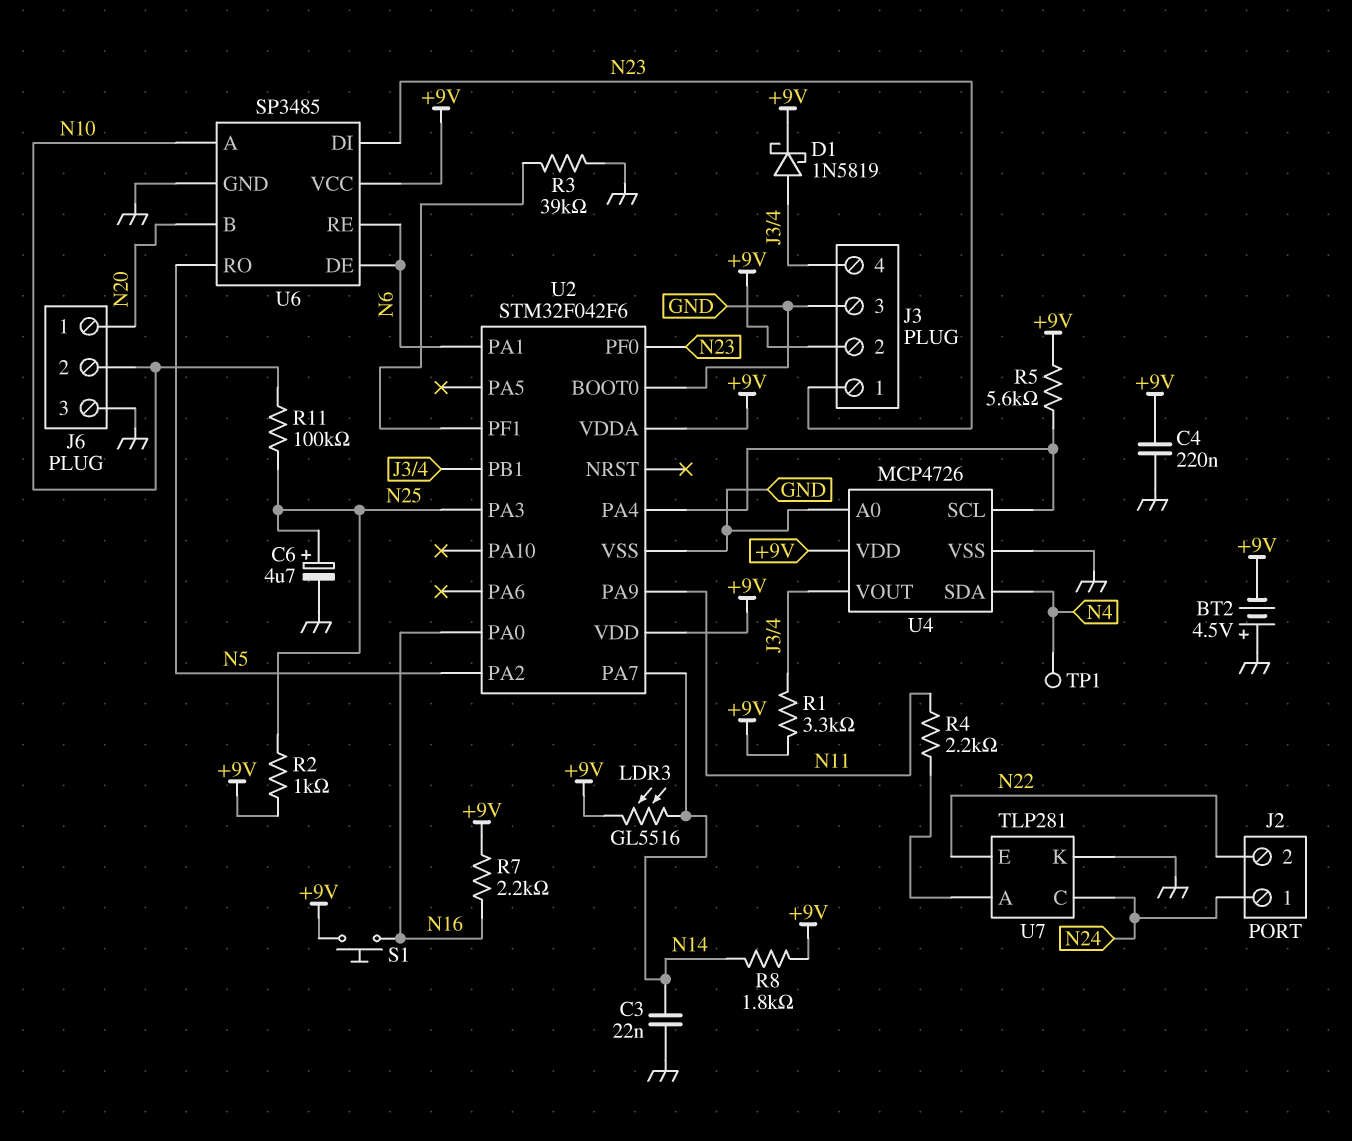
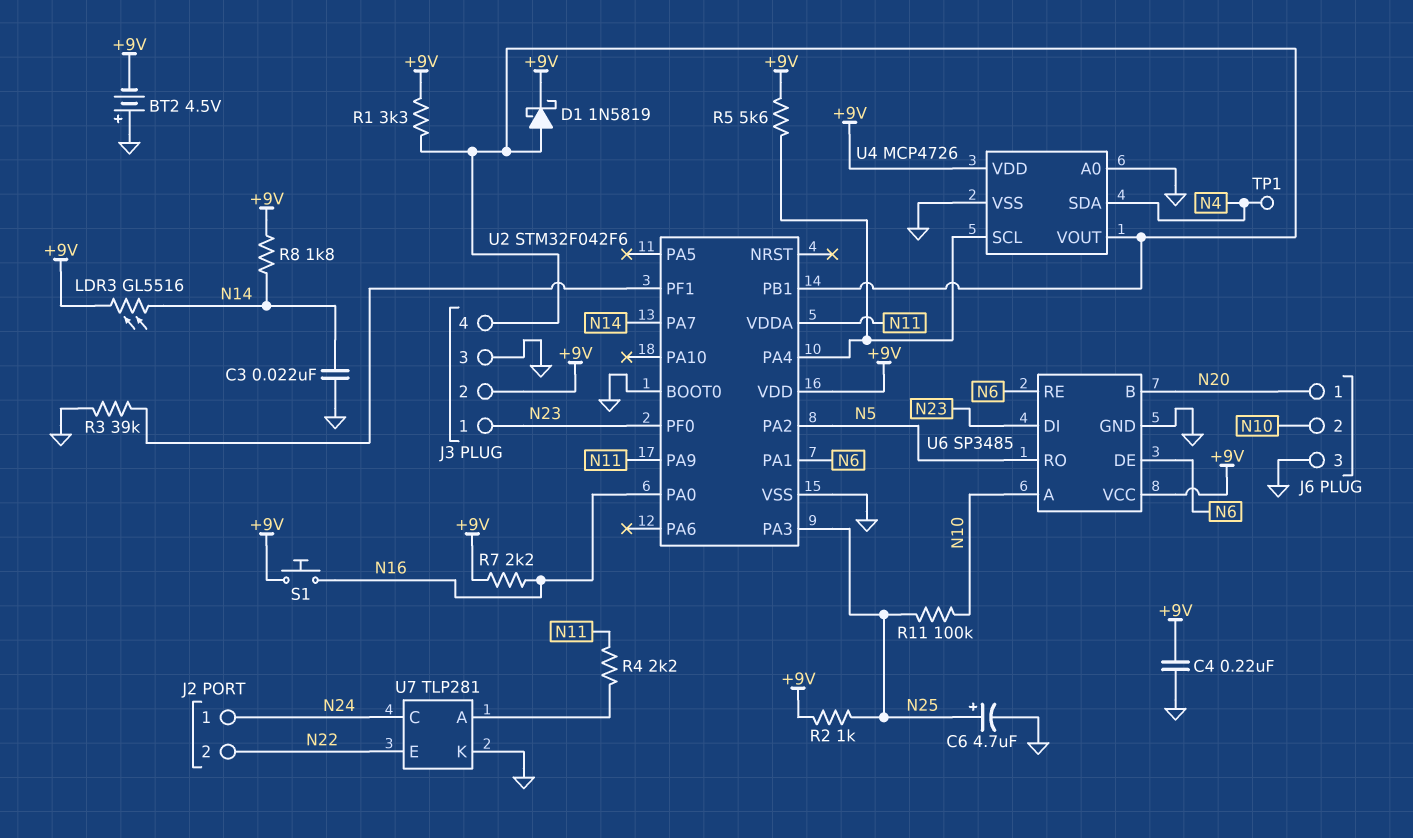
U2 pin VDDA: +9V -> N11

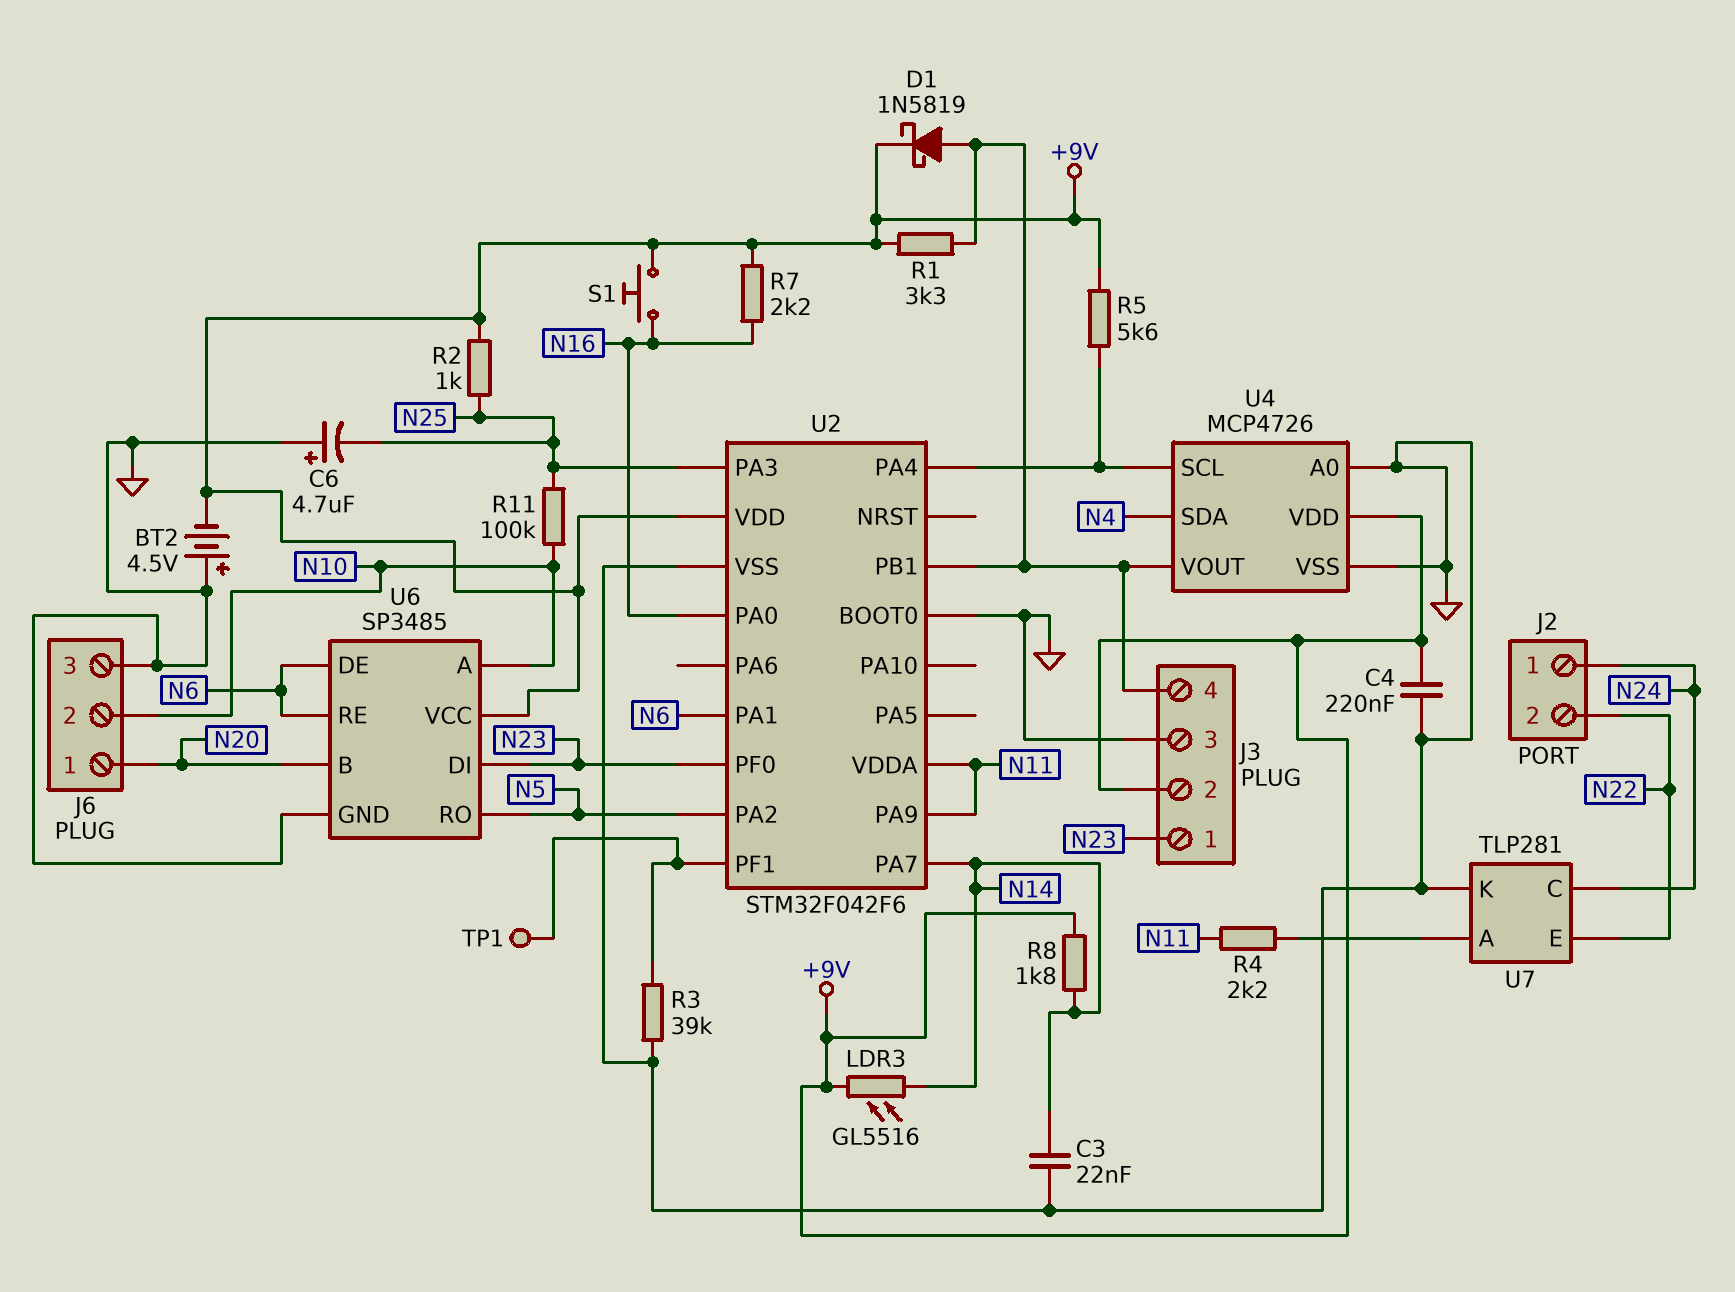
C6: 4.7uF (plus N25, minus GND) -> 4.7uF (plus GND, minus N25)
TP1: test point (N4) -> test point (U2/PF1)

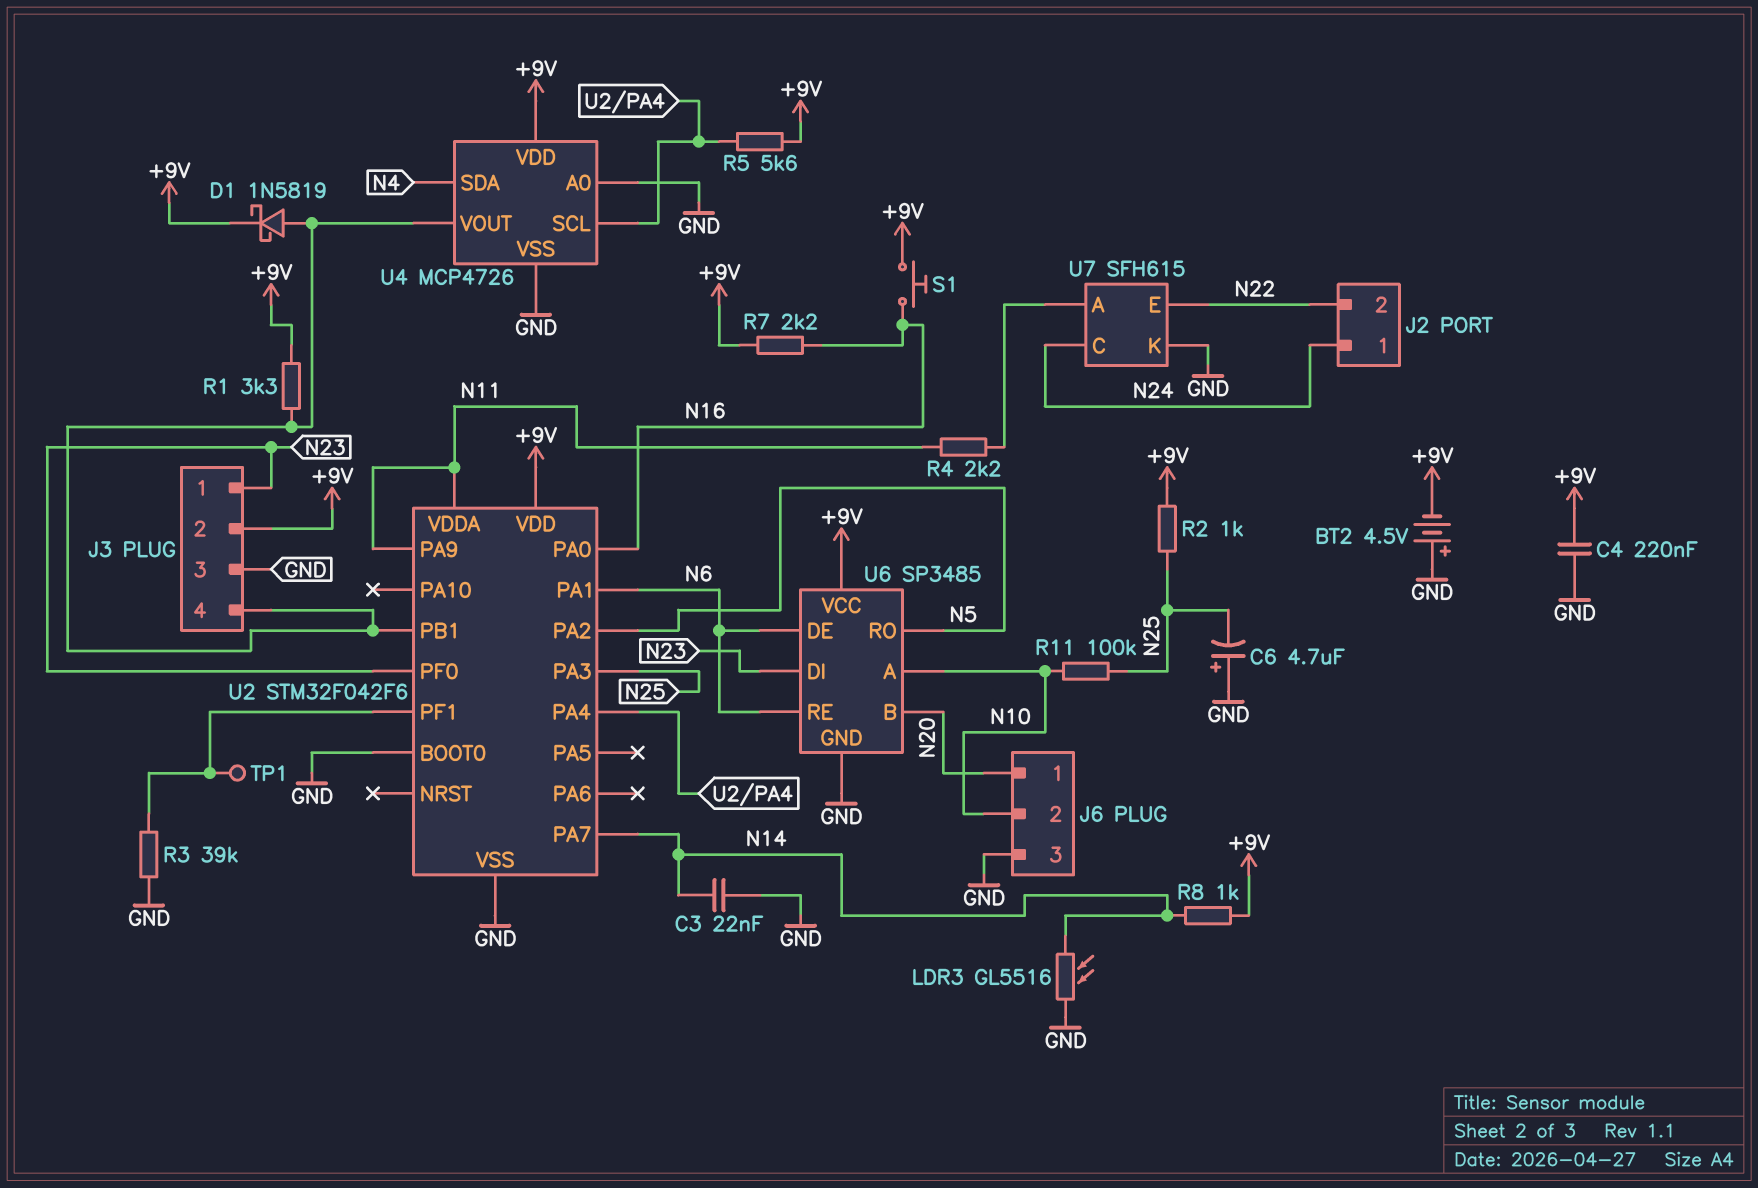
LDR3: GL5516 (+9V, N14) -> GL5516 (GND, N14)
R8: 1.8k (+9V, N14) -> 1k (+9V, N14)
U7: TLP281 -> SFH615

